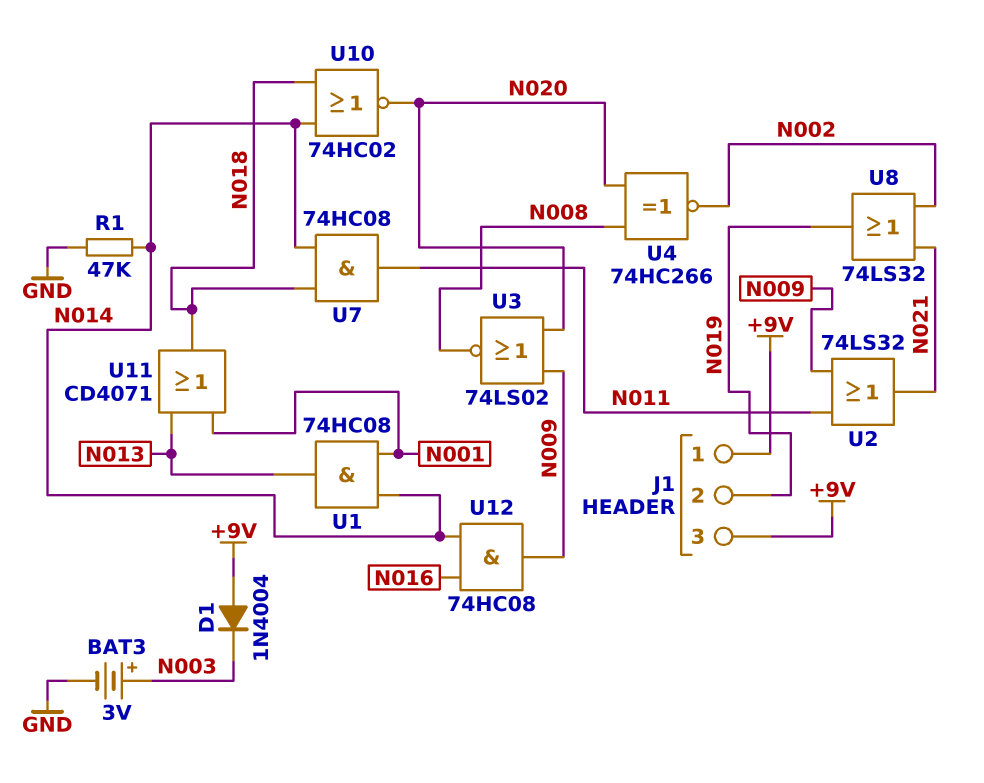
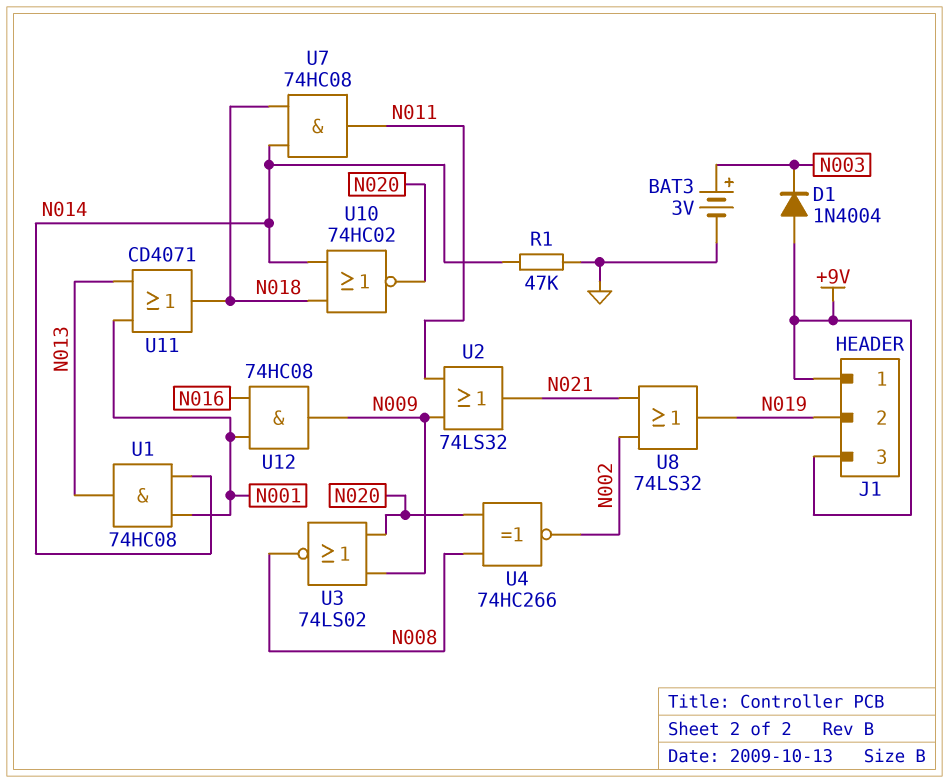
U12: AND 74HC08 (in N014, in N016, out N009) -> AND 74HC08 (in N001, in N016, out N009)

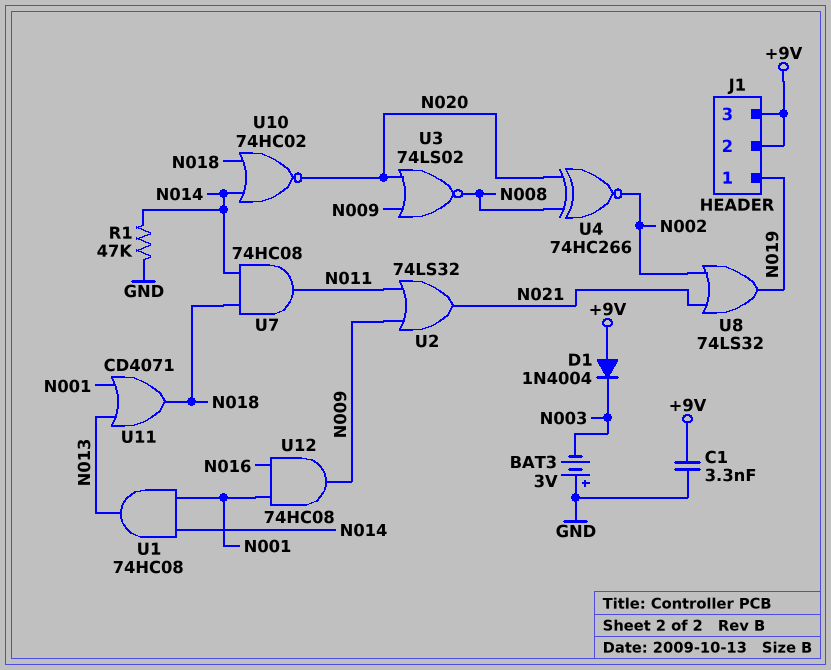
BAT3: 3V (plus N003, minus GND) -> 3V (plus GND, minus N003)
C1: none -> 3.3nF (+9V, GND)
J1 pin 1: +9V -> N019
J1 pin 2: N019 -> +9V

